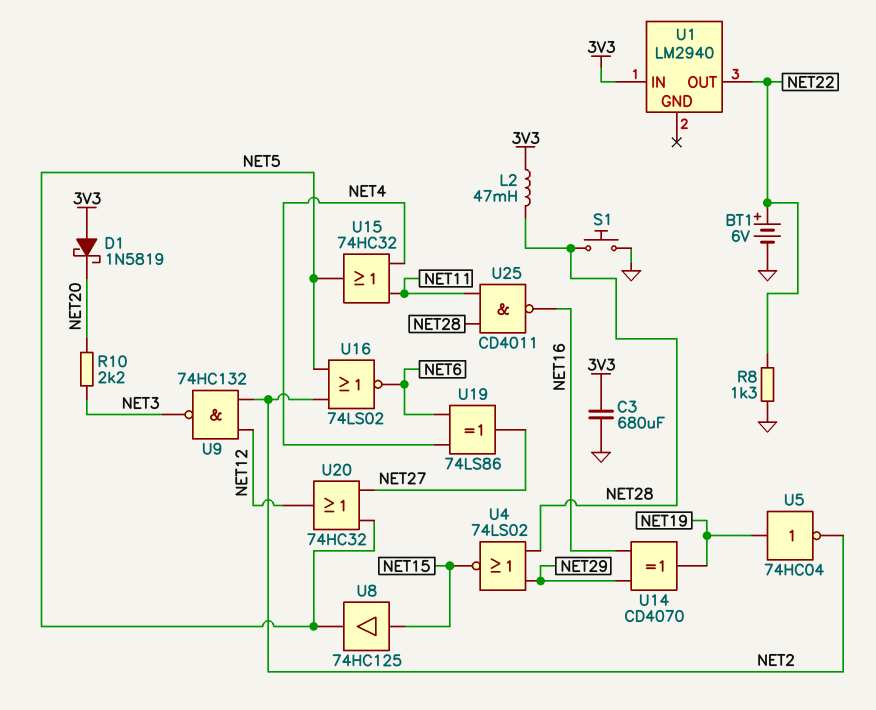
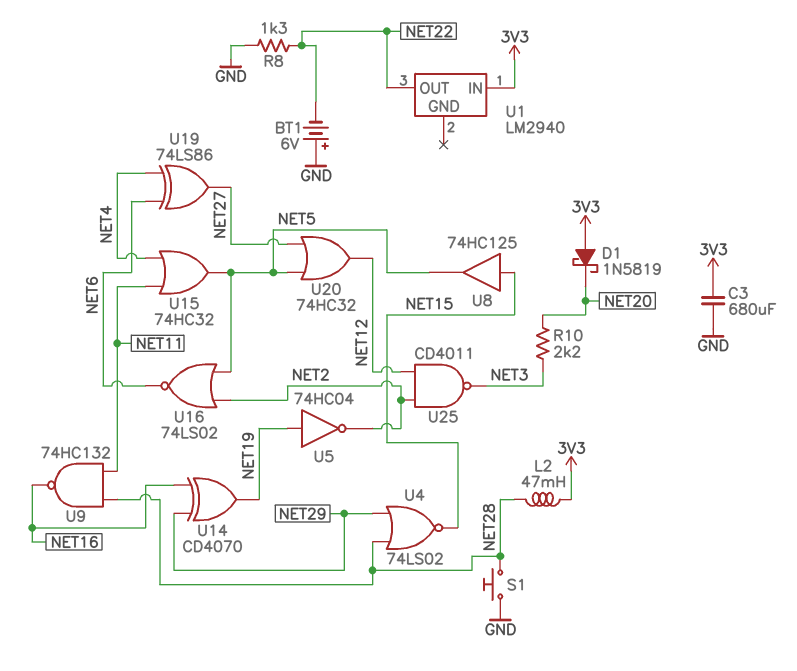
BT1: 6V (plus NET22, minus GND) -> 6V (plus GND, minus NET22)
U9: NAND 74HC132 (in NET2, in NET12, out NET3) -> NAND 74HC132 (in NET11, in NET28, out NET16)
U25: NAND CD4011 (in NET11, in NET28, out NET16) -> NAND CD4011 (in NET2, in NET12, out NET3)

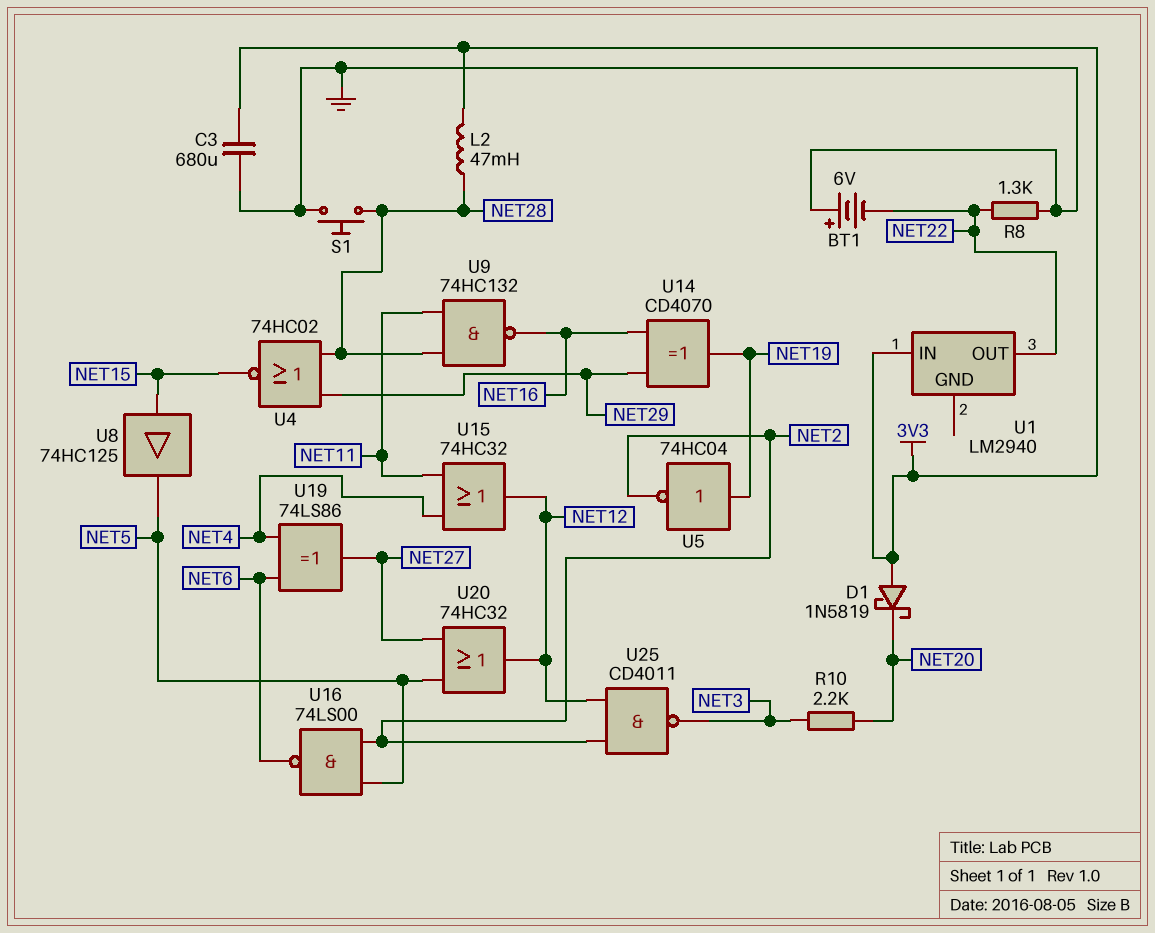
U4: NOR 74LS02 (in NET28, in NET29, out NET15) -> NOR 74HC02 (in NET28, in NET29, out NET15)
U15: OR 74HC32 (in NET4, in NET11, out NET5) -> OR 74HC32 (in NET4, in NET11, out NET12)
U16: NOR 74LS02 (in NET2, in NET5, out NET6) -> NAND 74LS00 (in NET2, in NET5, out NET6)

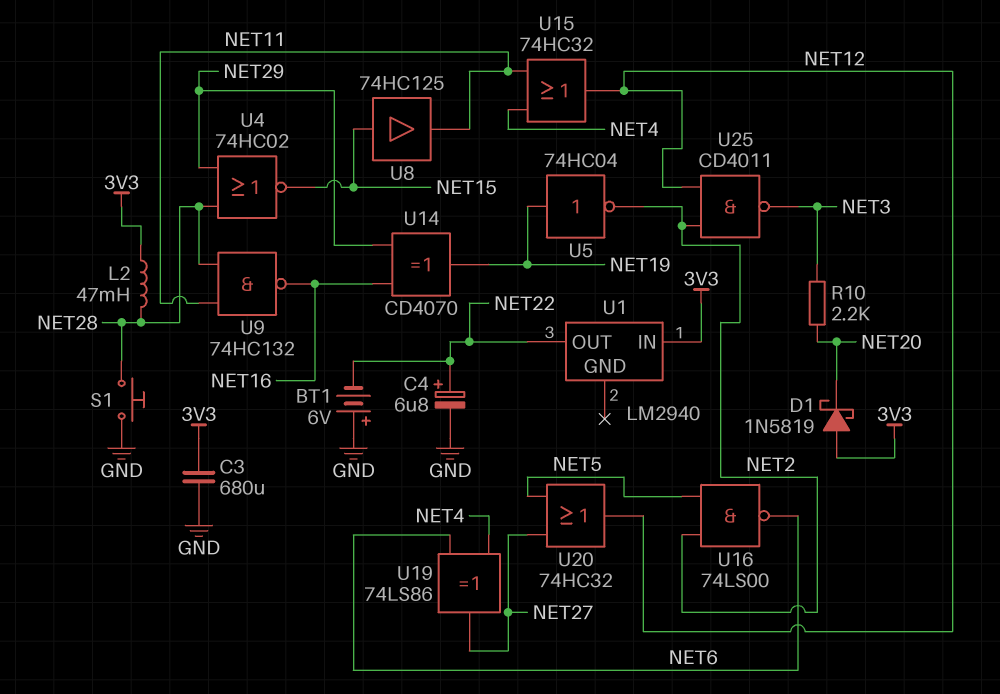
C4: none -> 6.8uF (plus NET22, minus GND)
R8: 1.3k (GND, NET22) -> none
U8: buffer 74HC125 (in NET15, out NET5) -> buffer 74HC125 (in NET15, out NET11)

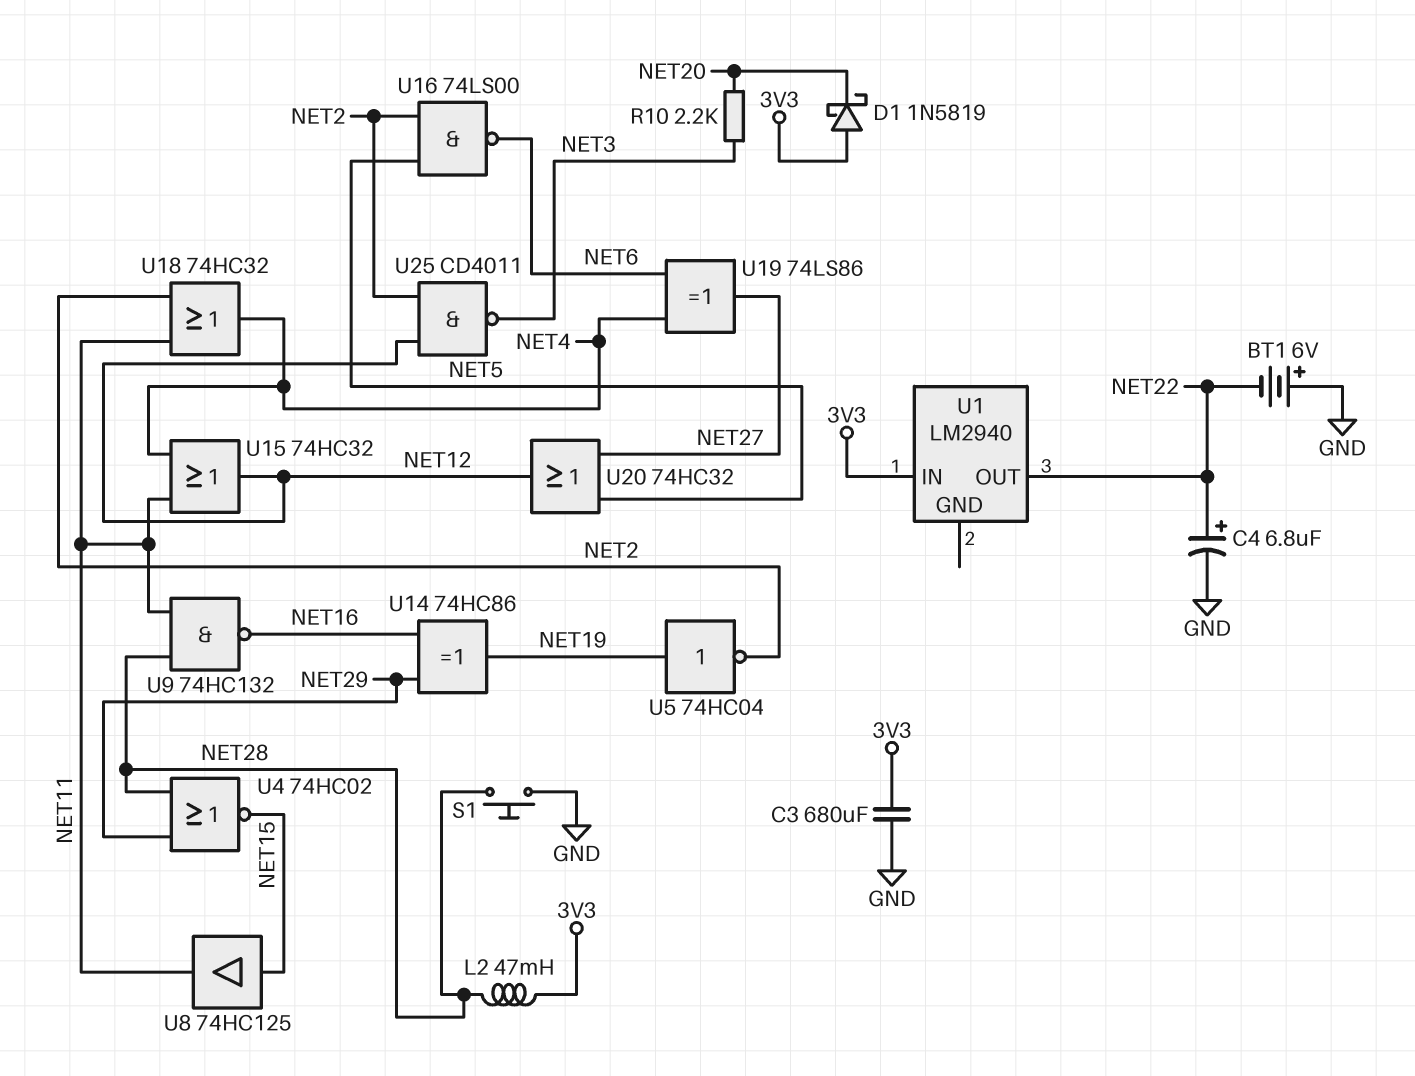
U14: XOR CD4070 (in NET16, in NET29, out NET19) -> XOR 74HC86 (in NET16, in NET29, out NET19)
U18: none -> OR 74HC32 (in NET2, in NET11, out NET4)

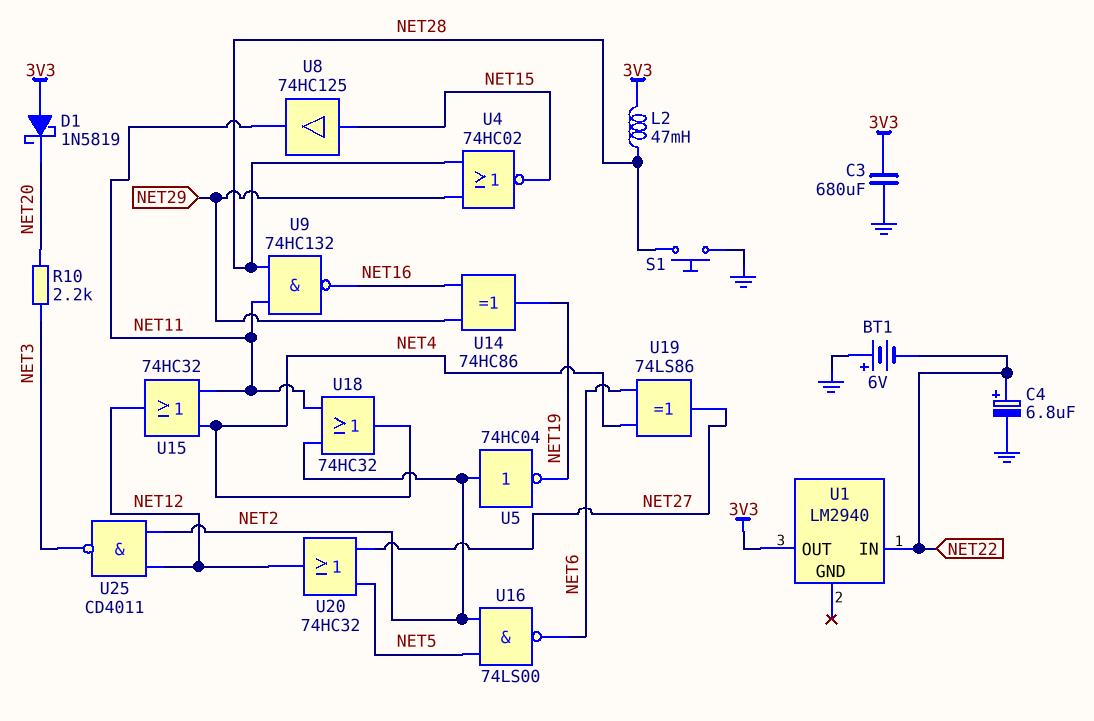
U1 pin IN: 3V3 -> NET22
U1 pin OUT: NET22 -> 3V3
U5: NOT 74HC04 (in NET19, out NET2) -> NOT 74HC04 (in NET2, out NET19)

